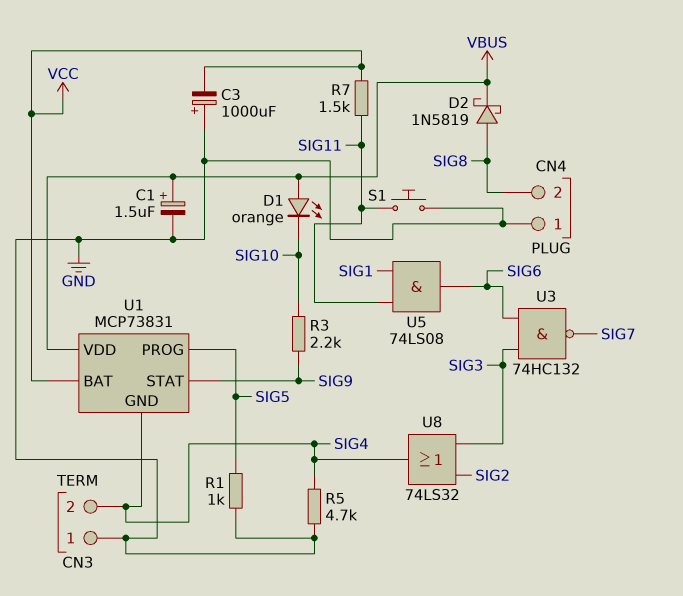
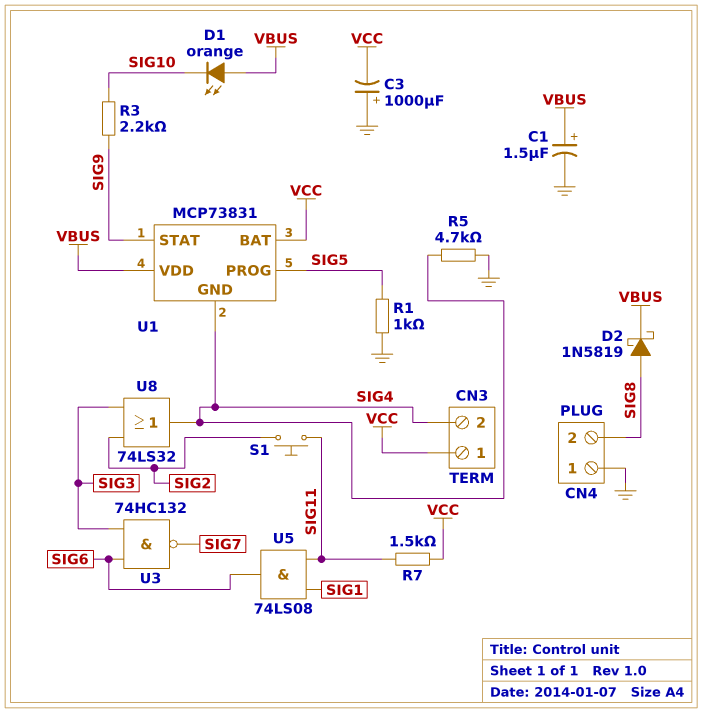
CN3 pin 1: GND -> VCC
S1: button (GND, SIG11) -> button (SIG2, SIG11)

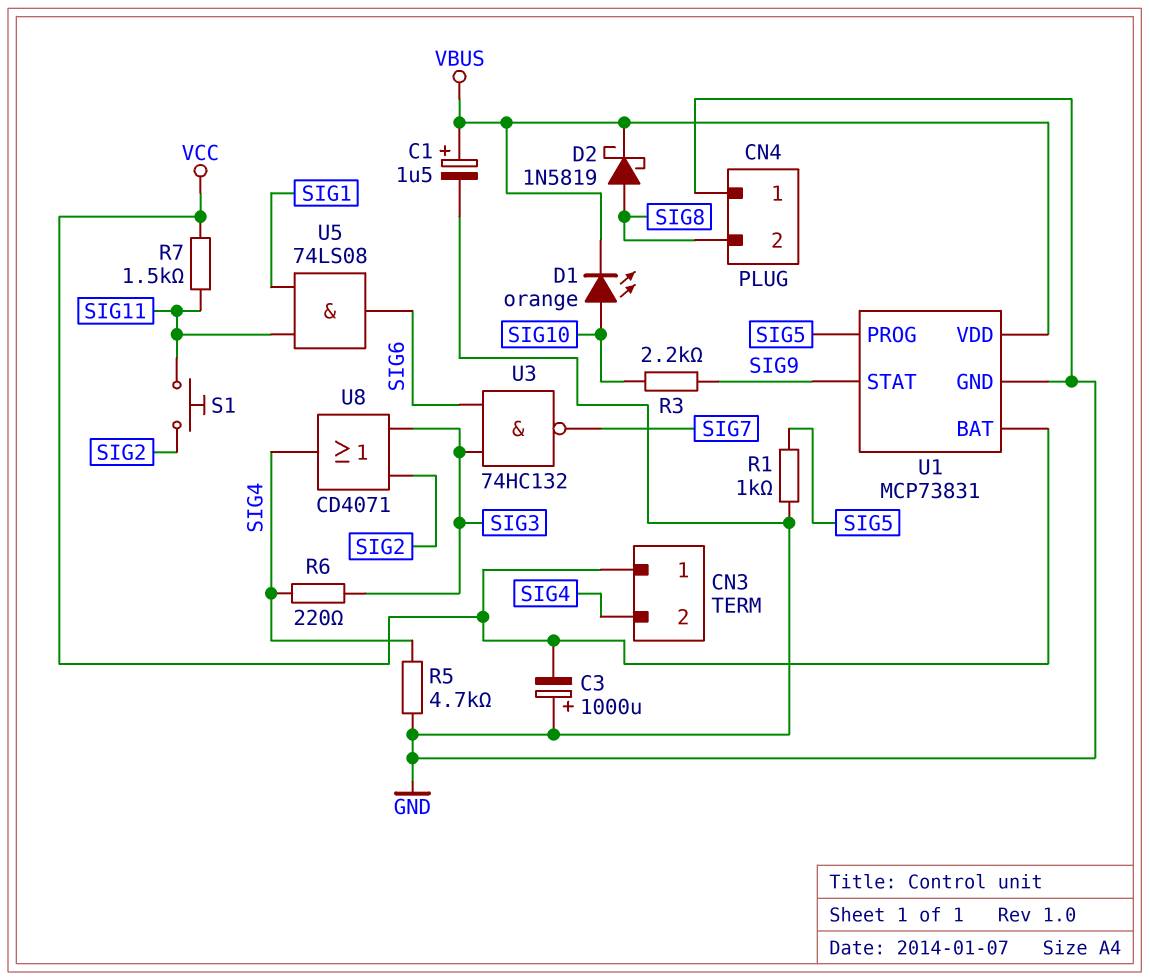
D1: LED orange (A VBUS, K SIG10) -> LED orange (A SIG10, K VBUS)
R6: none -> 220 (SIG3, SIG4)
U1 pin GND: SIG4 -> GND
U8: OR 74LS32 (in SIG2, in SIG3, out SIG4) -> OR CD4071 (in SIG2, in SIG3, out SIG4)

